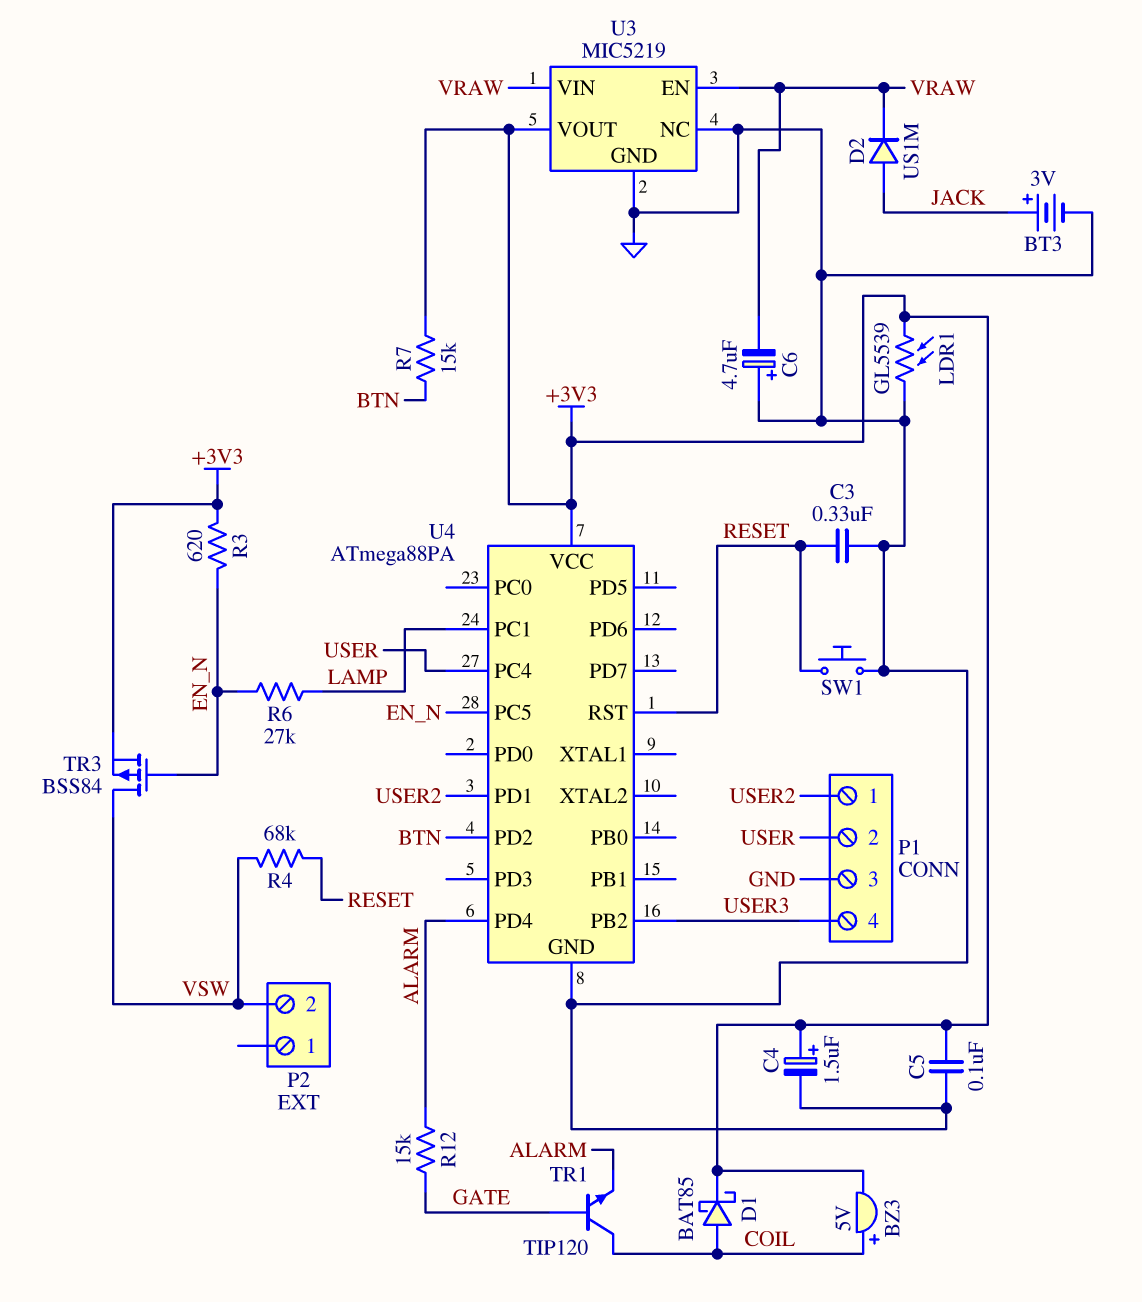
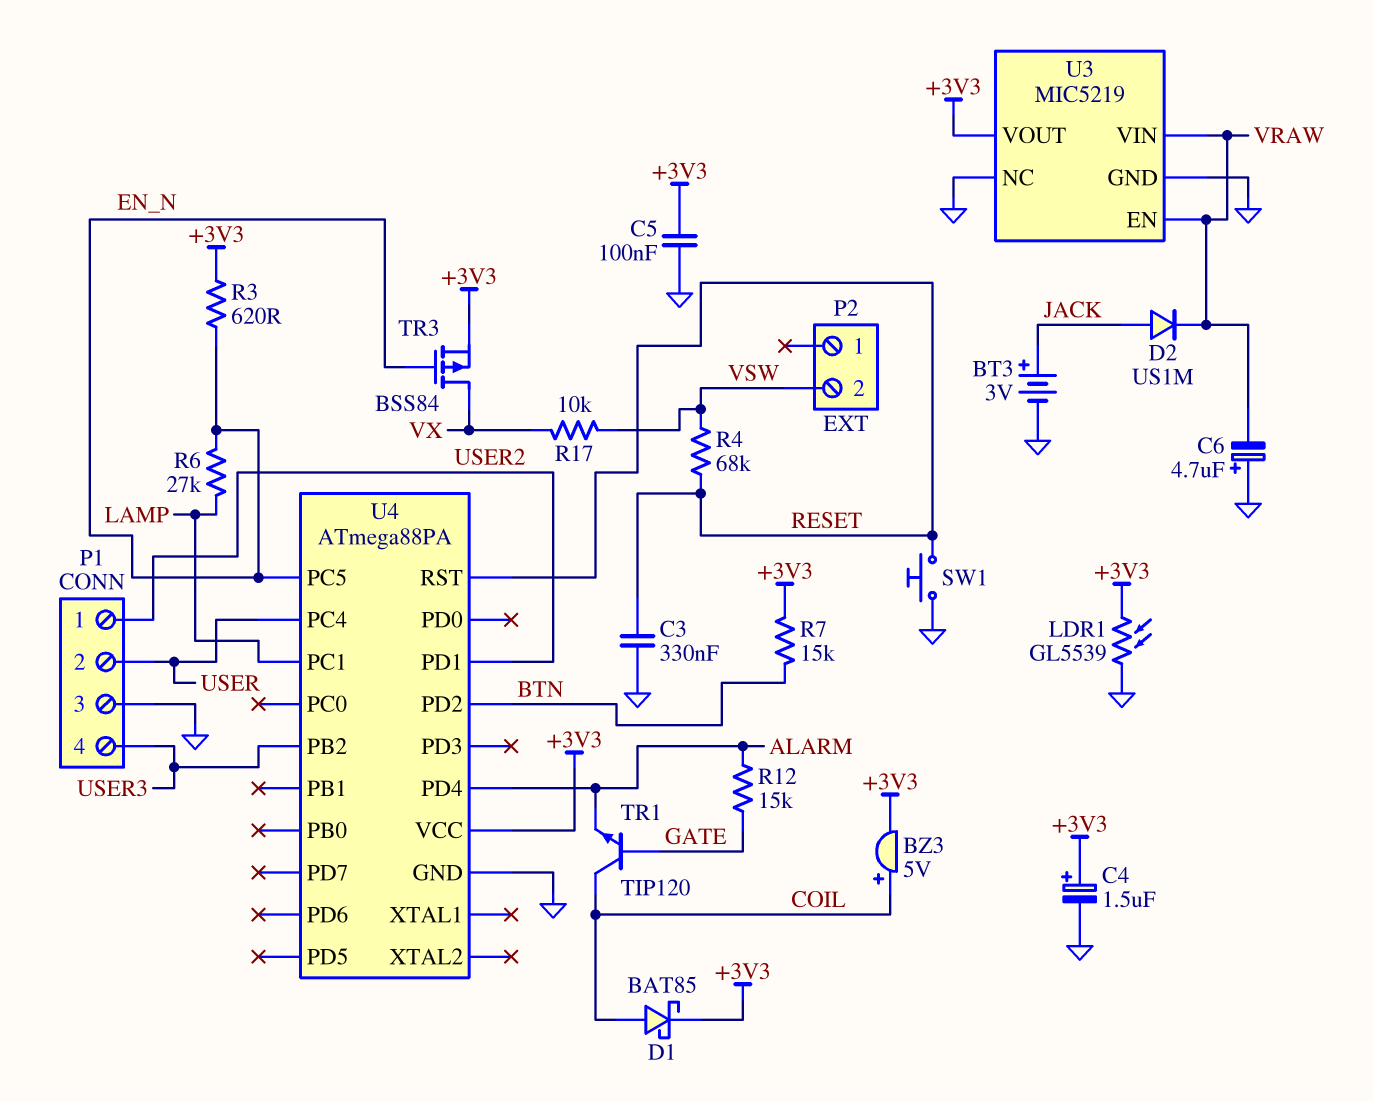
R17: none -> 10k (VSW, VX)
TR3: PMOS BSS84 (G EN_N, D VSW, S +3V3) -> PMOS BSS84 (G EN_N, D VX, S +3V3)

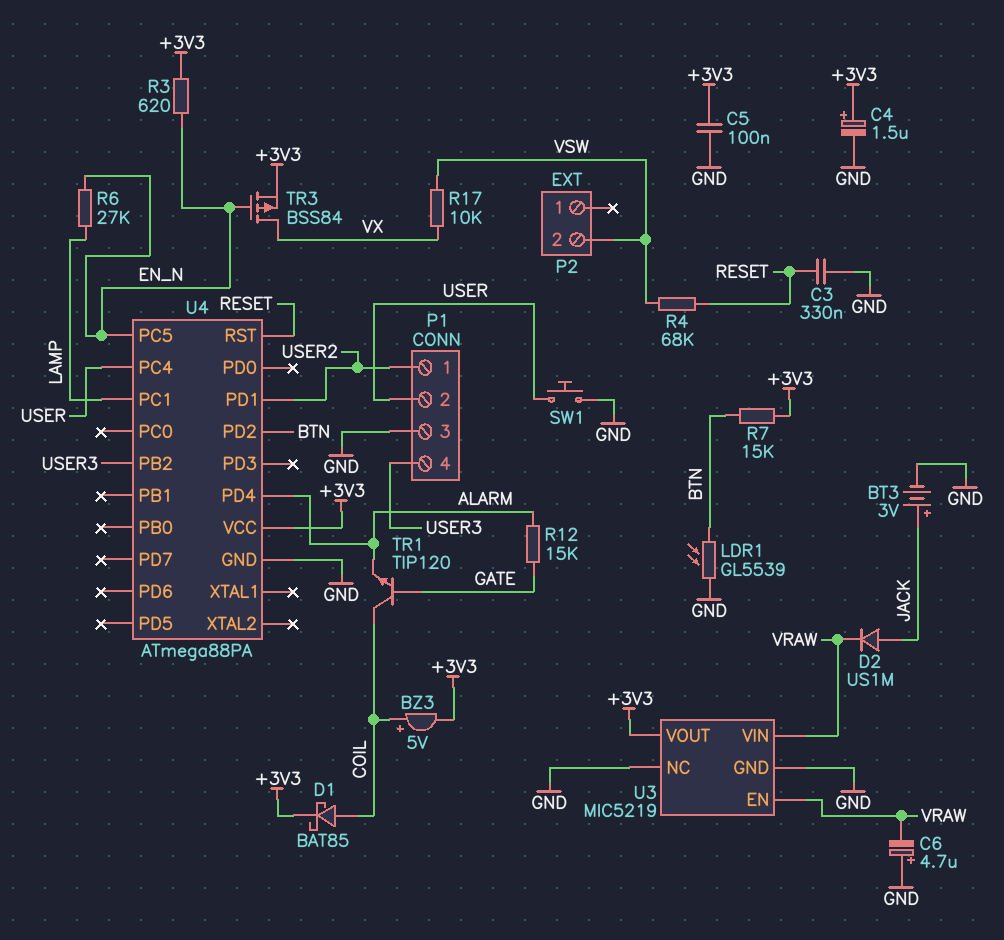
LDR1: GL5539 (+3V3, GND) -> GL5539 (BTN, GND)
SW1: button (GND, RESET) -> button (GND, USER)

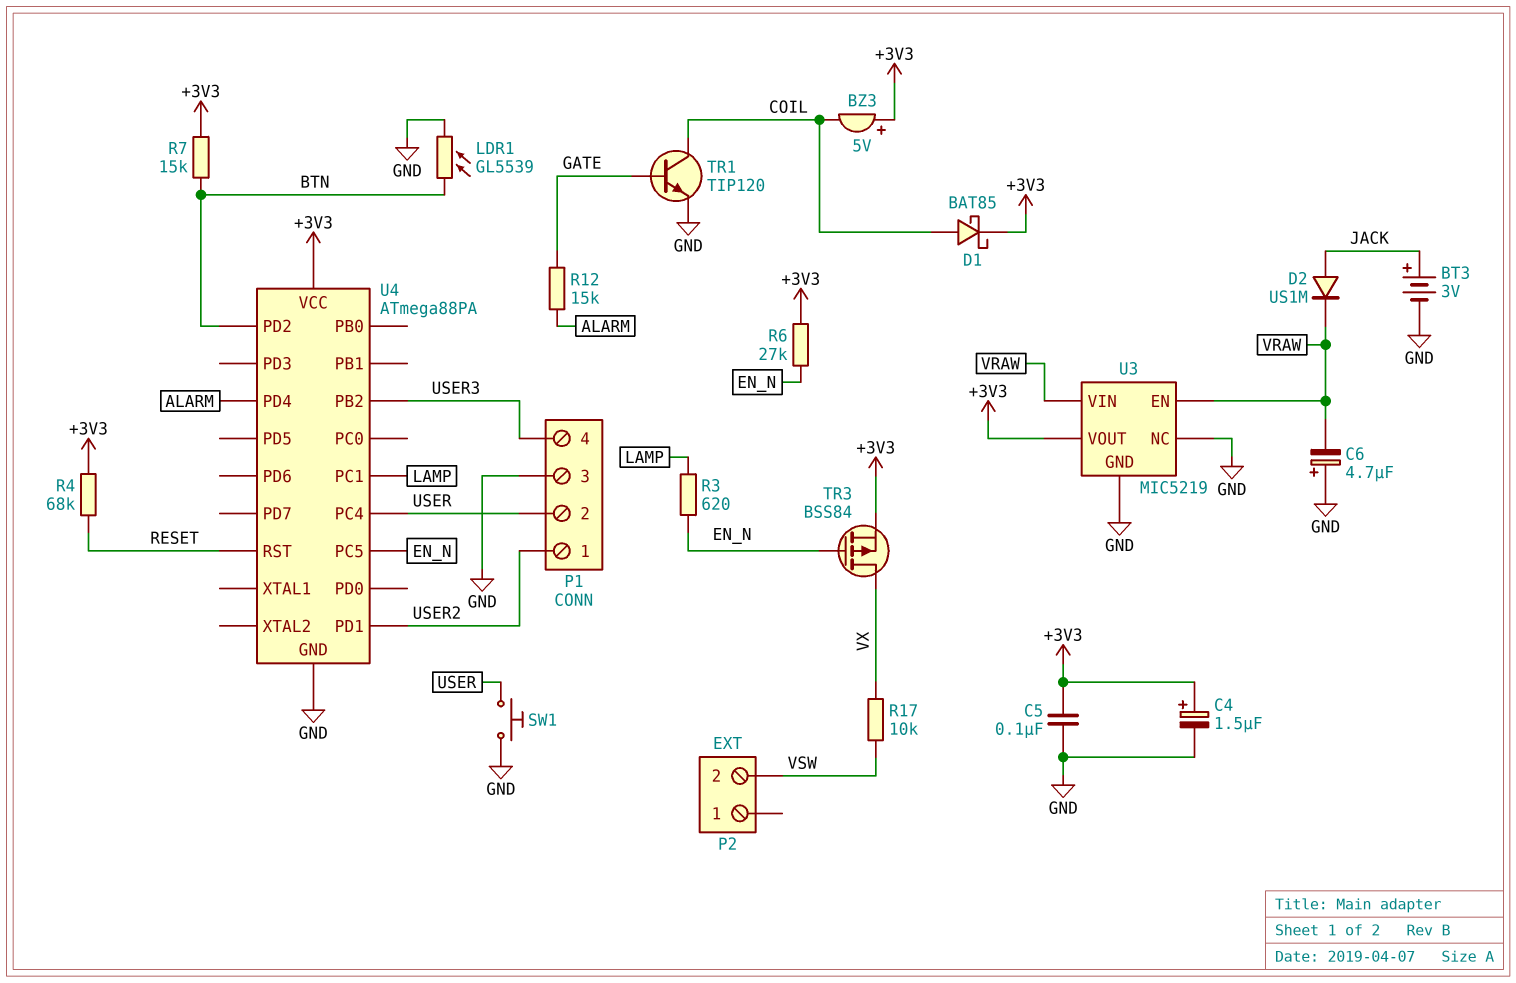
BZ3: buzzer 5V (plus COIL, minus +3V3) -> buzzer 5V (plus +3V3, minus COIL)
C3: 330nF (GND, RESET) -> none
R3: 620 (+3V3, EN_N) -> 620 (EN_N, LAMP)
R4: 68k (RESET, VSW) -> 68k (+3V3, RESET)
R6: 27k (EN_N, LAMP) -> 27k (+3V3, EN_N)
TR1: NPN TIP120 (B GATE, C COIL, E ALARM) -> NPN TIP120 (B GATE, C COIL, E GND)

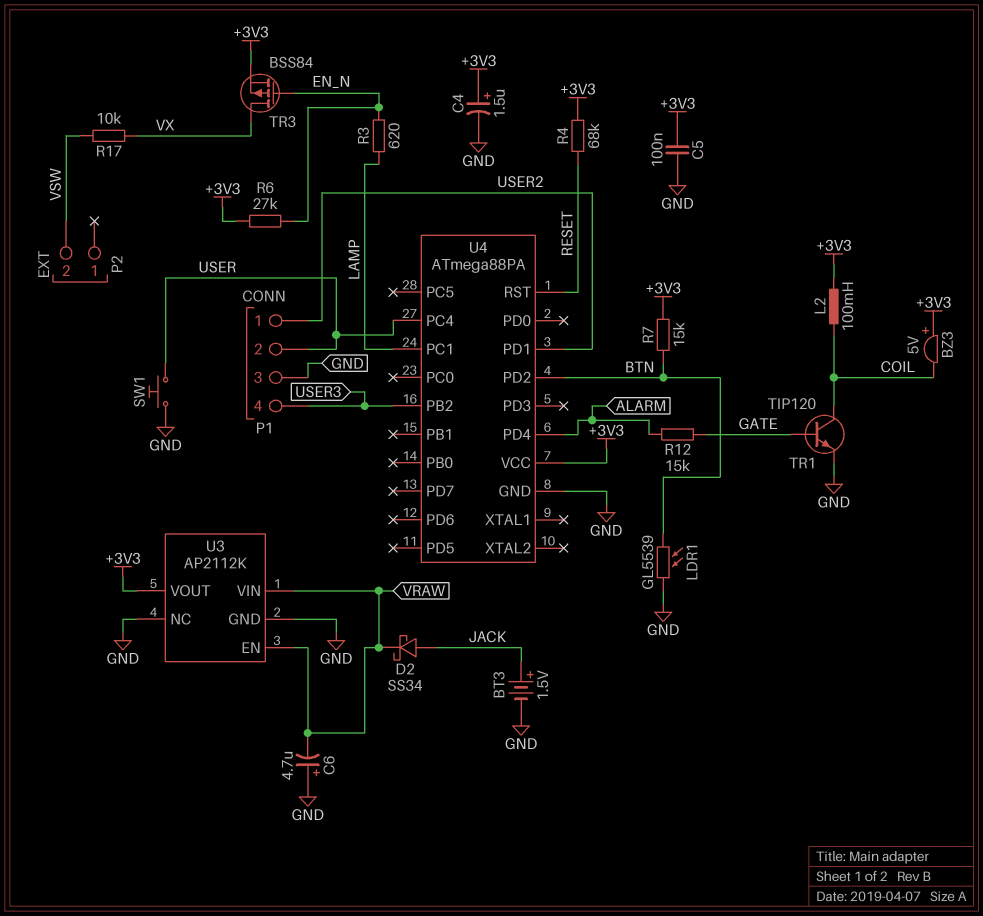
BT3: 3V (plus JACK, minus GND) -> 1.5V (plus JACK, minus GND)
D1: schottky BAT85 (A COIL, K +3V3) -> none
D2: diode US1M (A JACK, K VRAW) -> schottky SS34 (A JACK, K VRAW)
L2: none -> 100mH (+3V3, COIL)
U3: MIC5219 -> AP2112K
U4 pin PC5: EN_N -> none

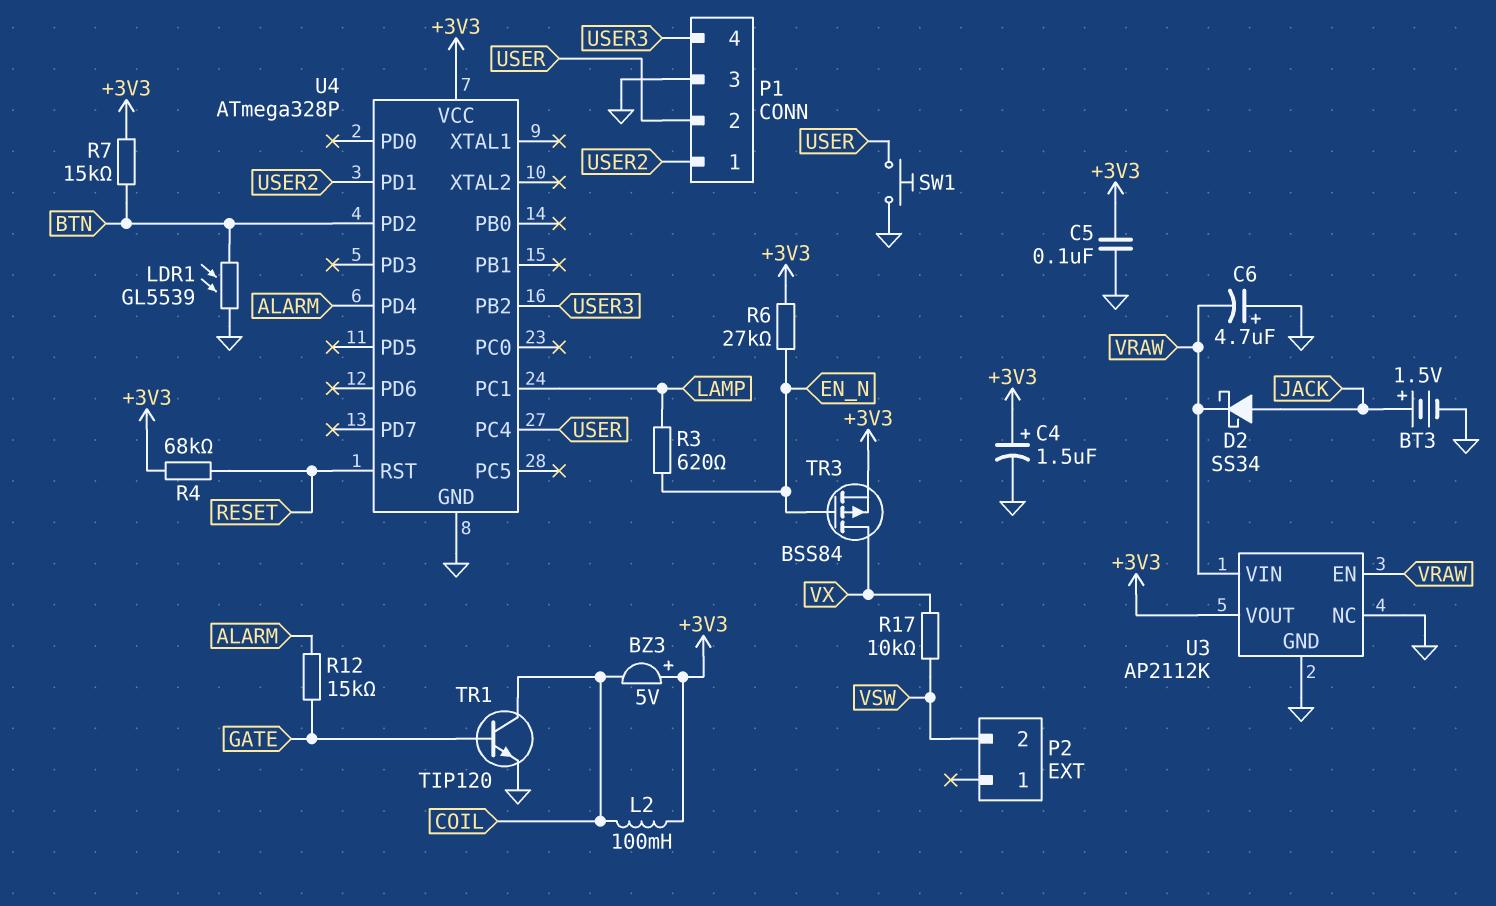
U4: ATmega88PA -> ATmega328P

